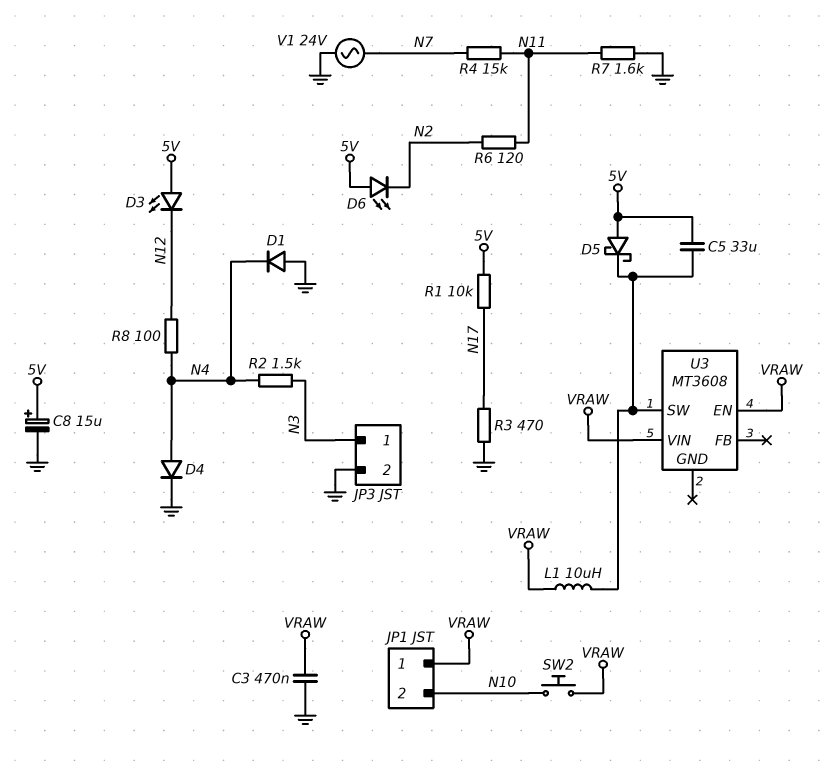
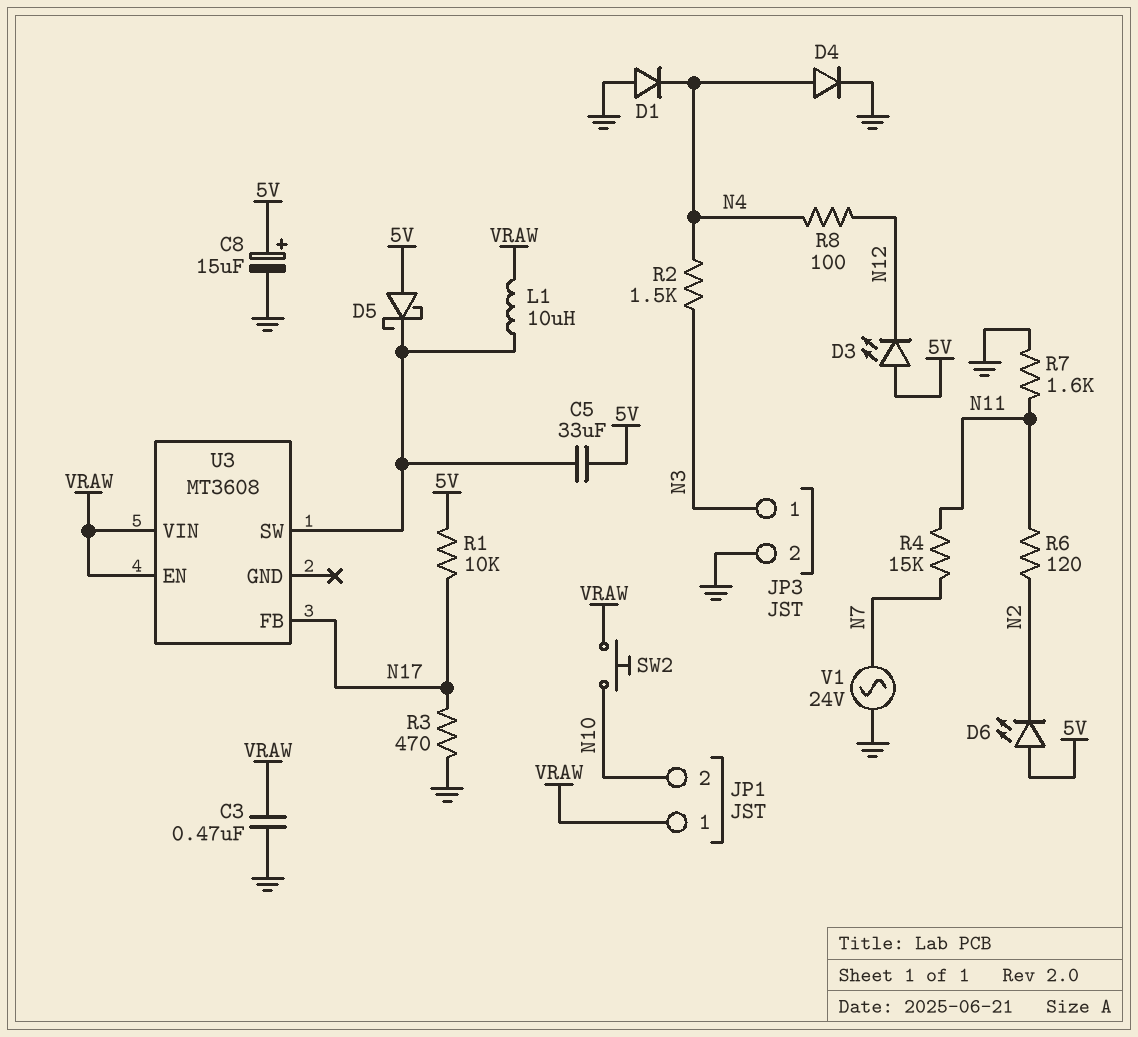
U3 pin FB: none -> N17

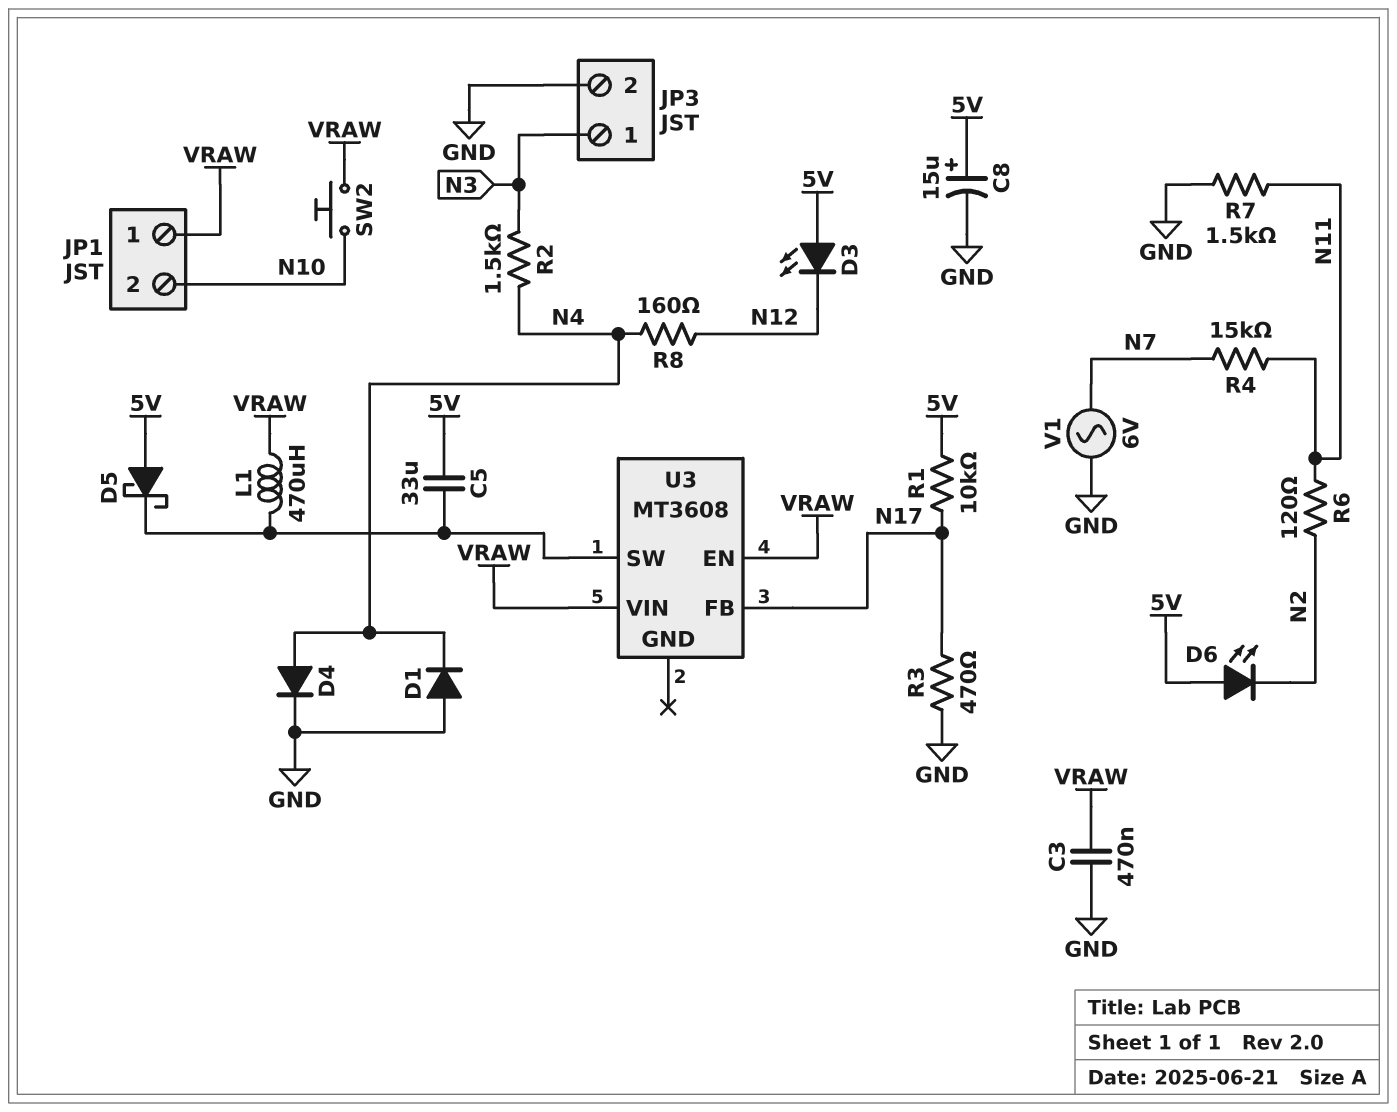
L1: 10uH (U3/SW, VRAW) -> 470uH (U3/SW, VRAW)
R7: 1.6k (GND, N11) -> 1.5k (GND, N11)
R8: 100 (N4, N12) -> 160 (N4, N12)
V1: AC 24V (GND, N7) -> AC 6V (GND, N7)

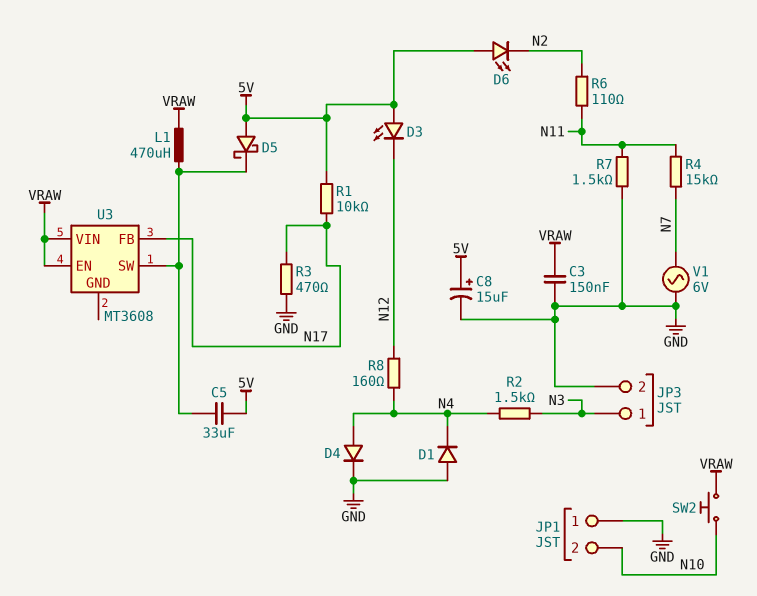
C3: 470nF (GND, VRAW) -> 150nF (GND, VRAW)
JP1 pin 1: VRAW -> GND
R6: 120 (N2, N11) -> 110 (N2, N11)

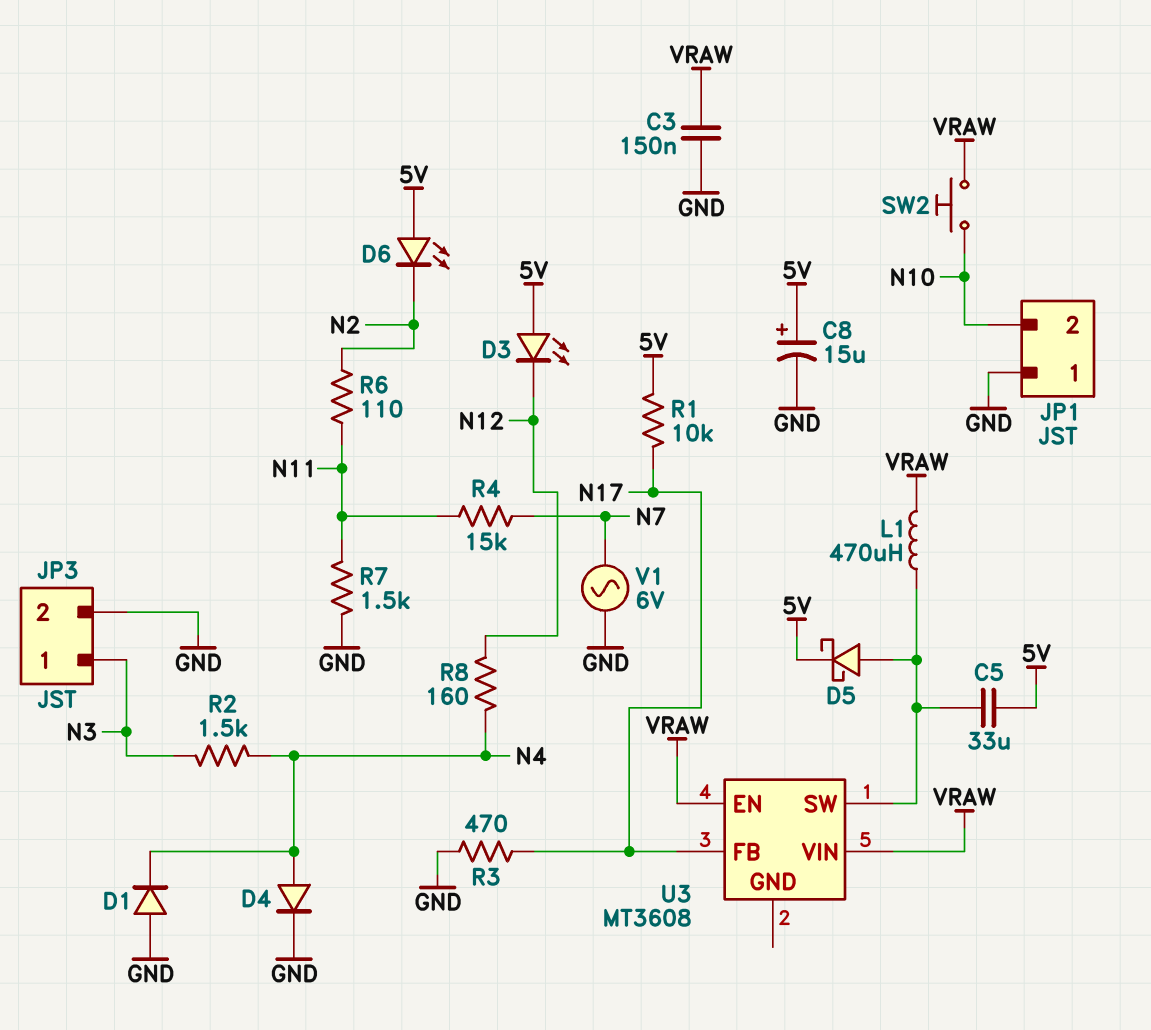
D5: schottky (A 5V, K U3/SW) -> schottky (A U3/SW, K 5V)

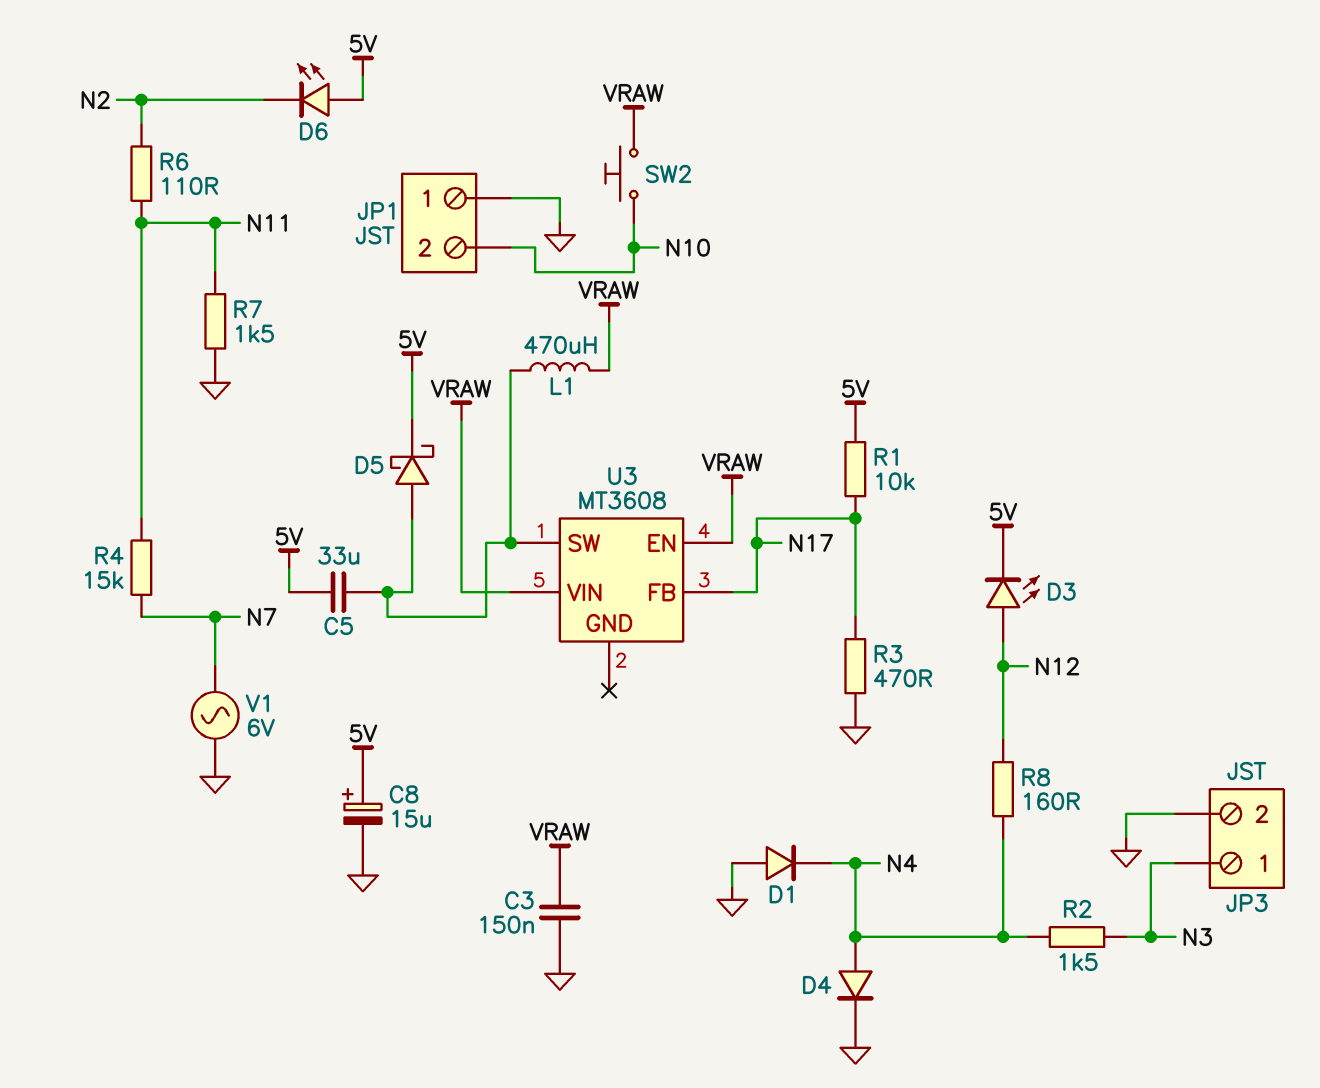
D3: LED (A 5V, K N12) -> LED (A N12, K 5V)

